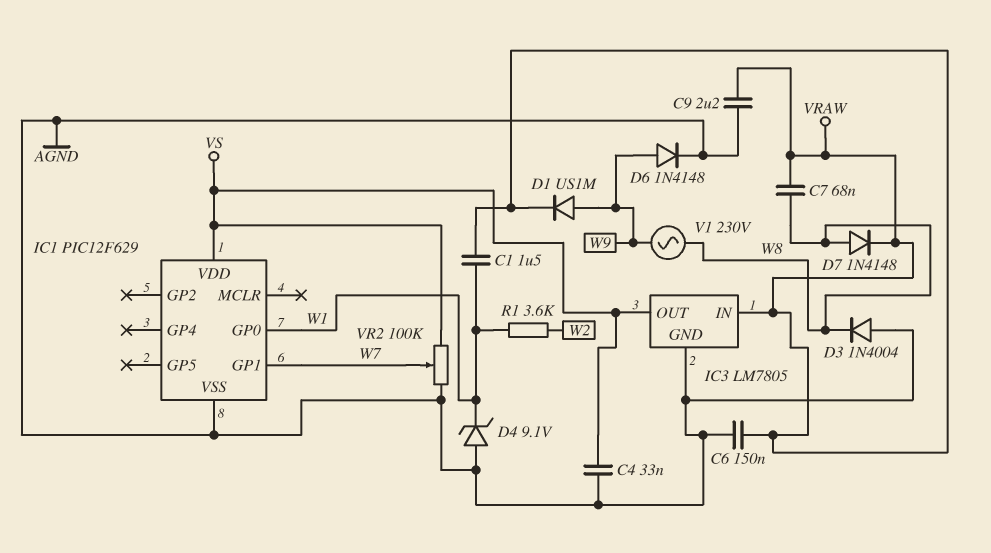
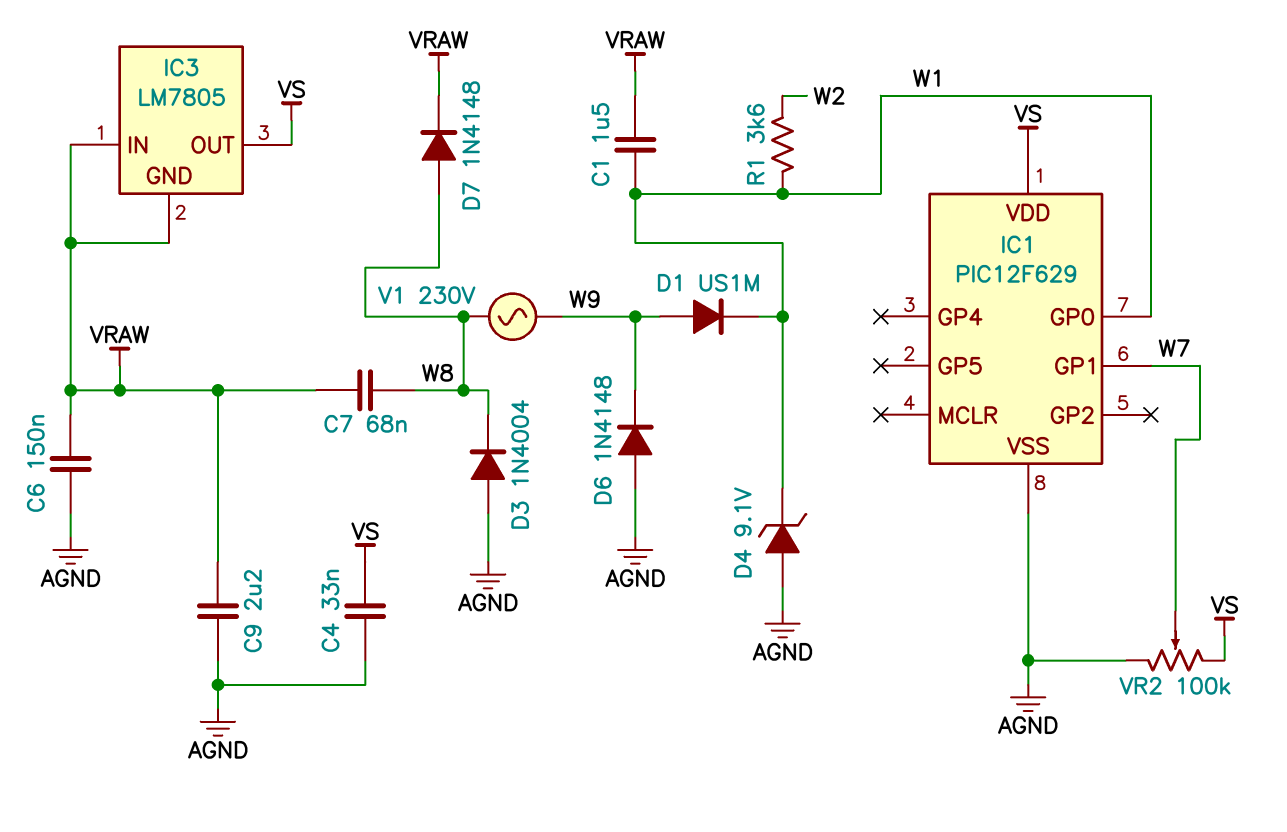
D1: diode US1M (A W9, K VRAW) -> diode US1M (A W9, K W1)
D6: diode 1N4148 (A W9, K AGND) -> diode 1N4148 (A AGND, K W9)
IC3 pin GND: AGND -> VRAW

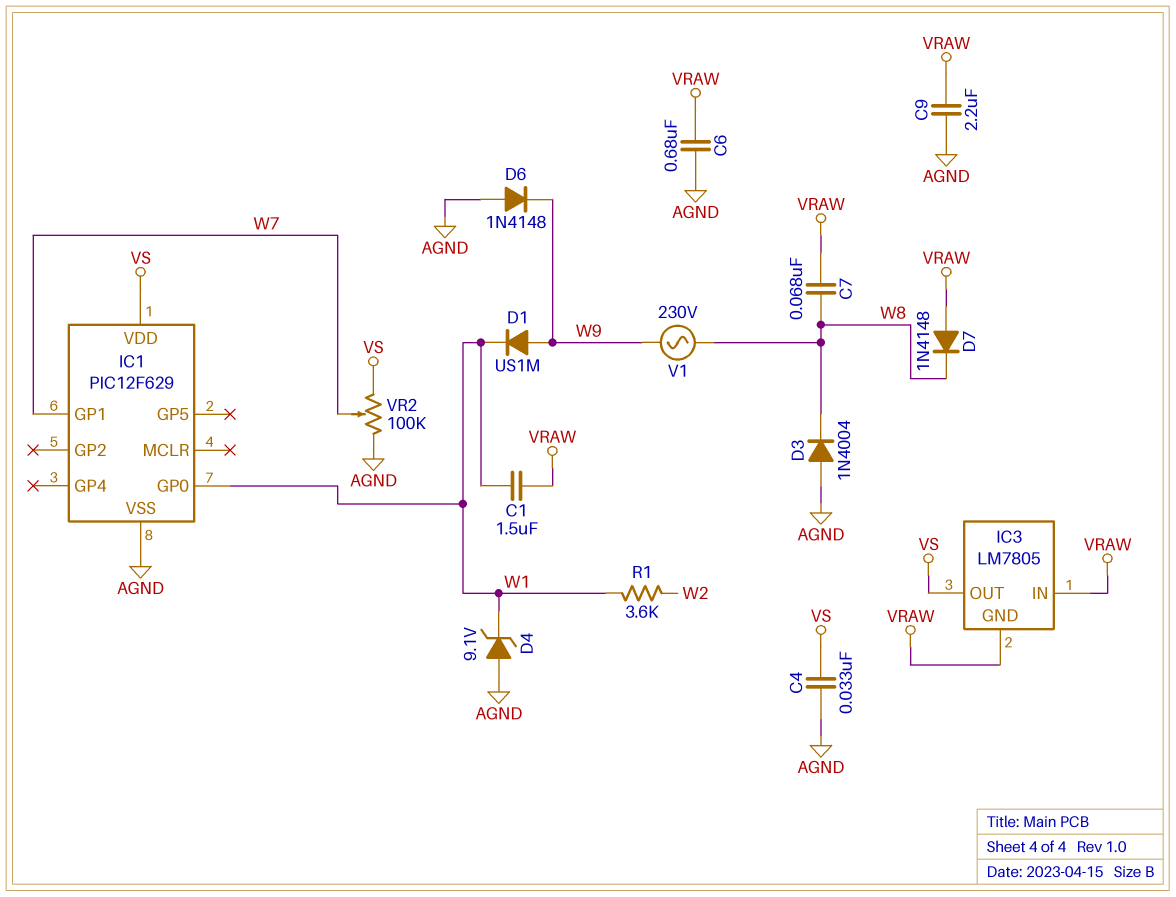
C6: 150nF (AGND, VRAW) -> 680nF (AGND, VRAW)
D7: diode 1N4148 (A W8, K VRAW) -> diode 1N4148 (A VRAW, K W8)

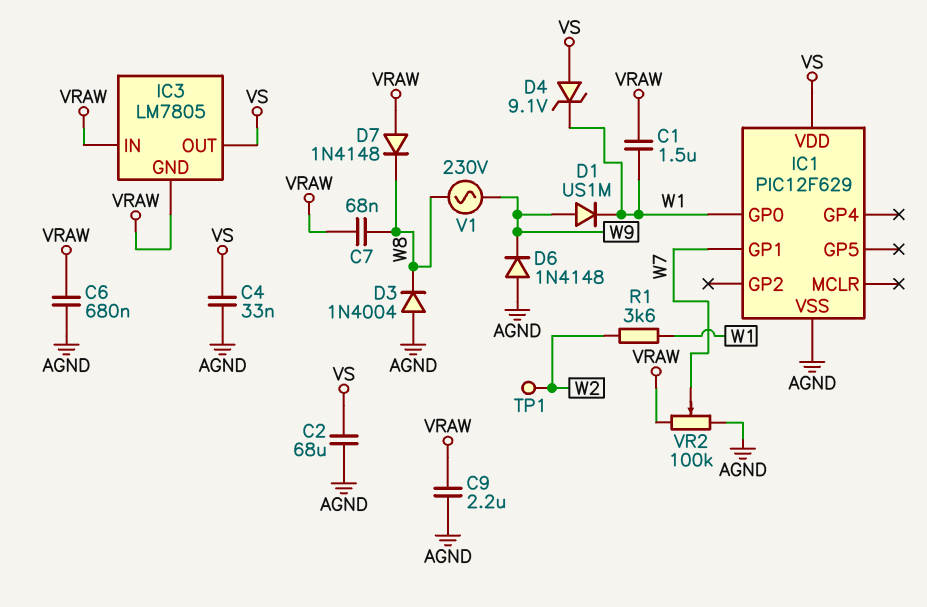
C2: none -> 68uF (AGND, VS)
D4: zener 9.1V (A AGND, K W1) -> zener 9.1V (A VS, K W1)
TP1: none -> test point (W2)
VR2: 100k (AGND, VS, wiper W7) -> 100k (AGND, VRAW, wiper W7)

